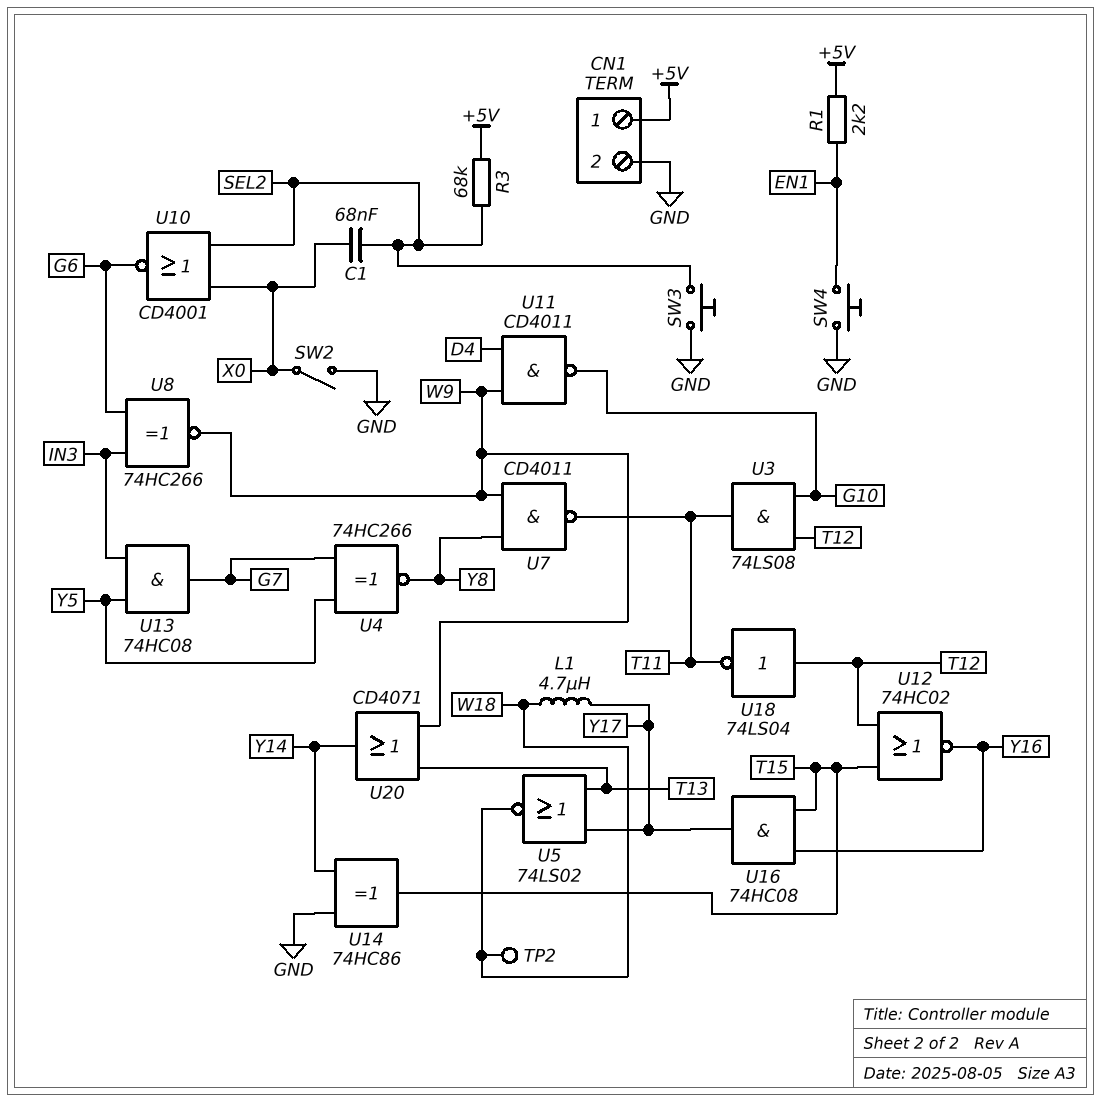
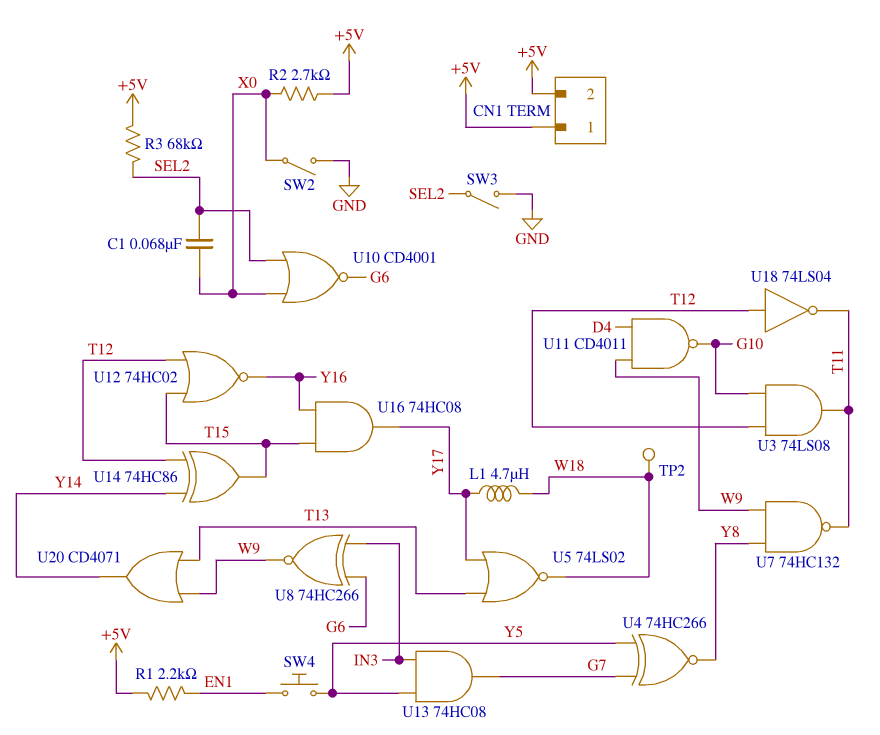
CN1 pin 2: GND -> +5V
R2: none -> 2.7k (+5V, X0)
SW3: button (GND, SEL2) -> switch (GND, SEL2)
SW4: button (EN1, GND) -> button (EN1, Y5)
U7: NAND CD4011 (in W9, in Y8, out T11) -> NAND 74HC132 (in W9, in Y8, out T11)
U14: XOR 74HC86 (in GND, in Y14, out T15) -> XOR 74HC86 (in T12, in Y14, out T15)

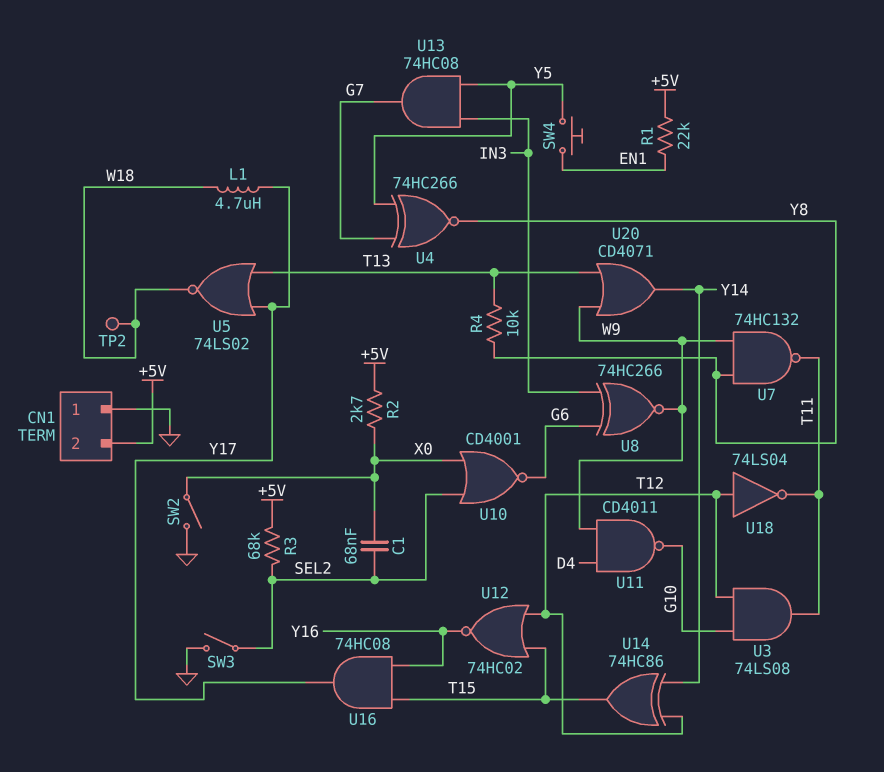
CN1 pin 1: +5V -> GND
R1: 2.2k (+5V, EN1) -> 22k (+5V, EN1)
R4: none -> 10k (T13, Y8)

